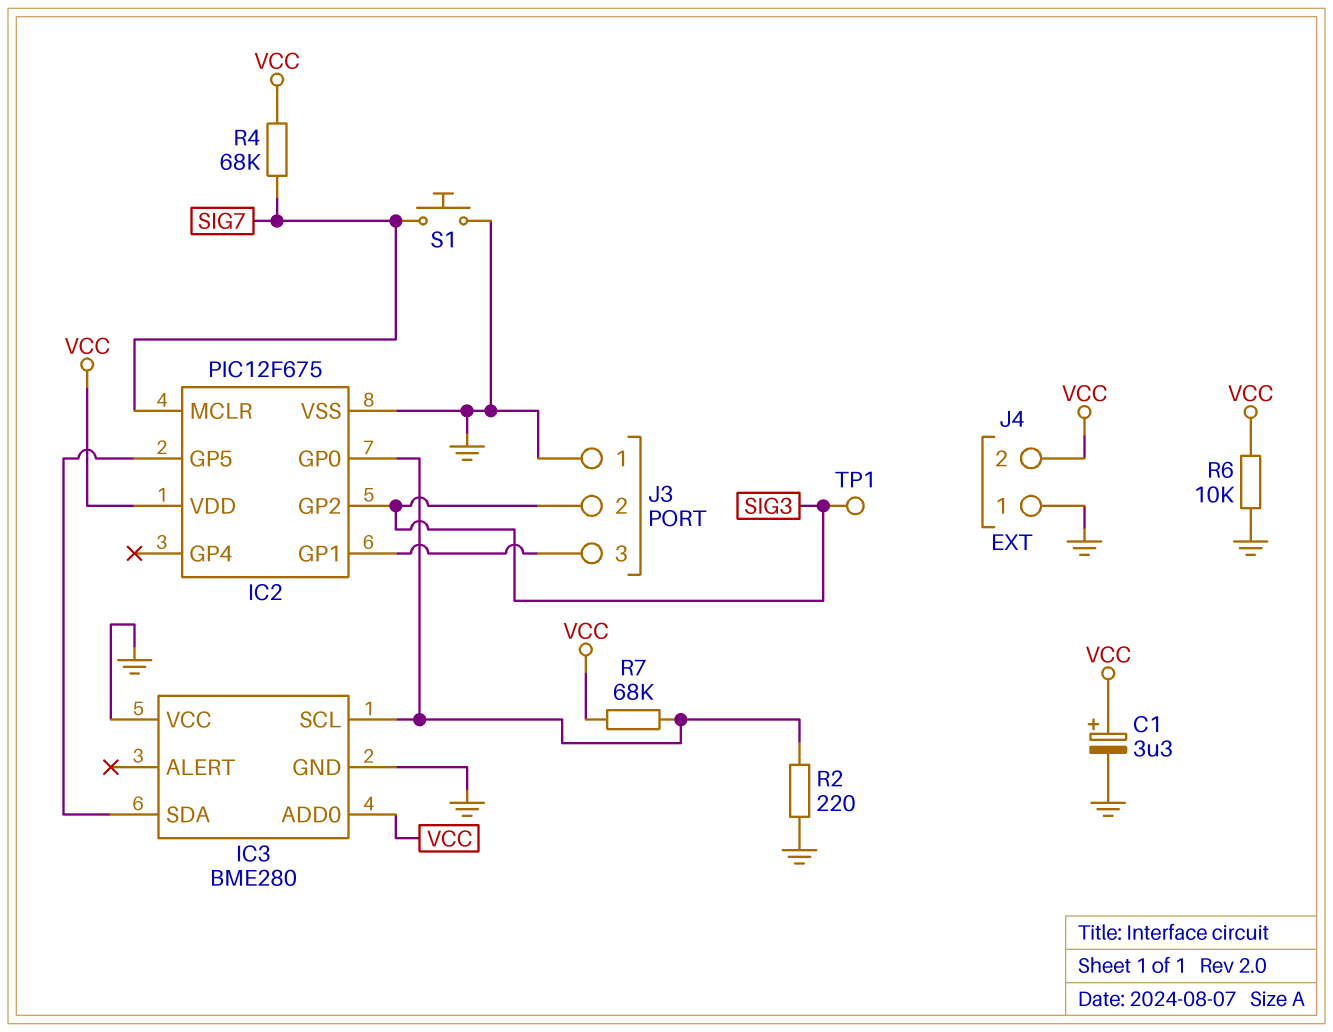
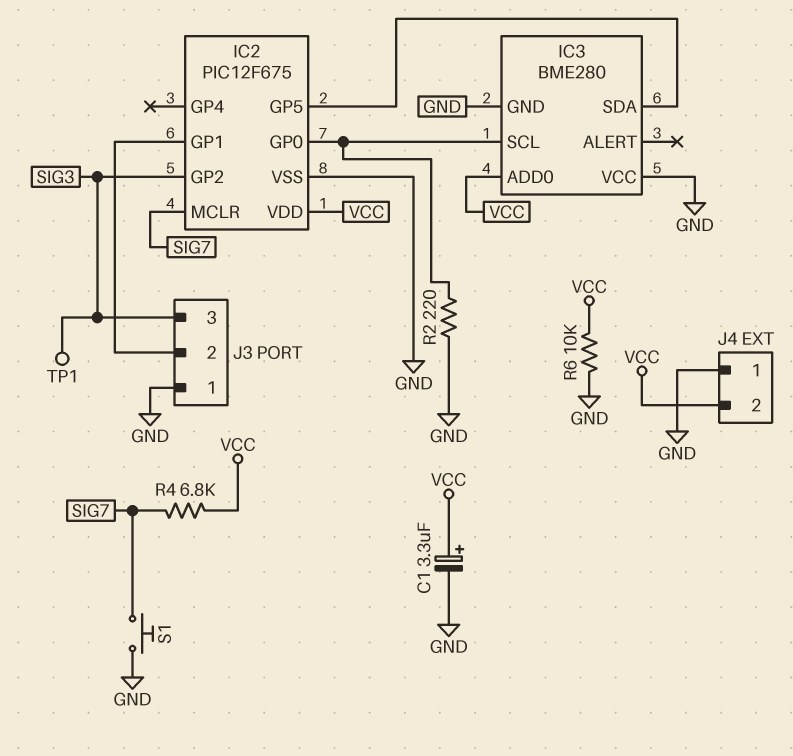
J3 pin 2: SIG3 -> IC2/GP1
J3 pin 3: IC2/GP1 -> SIG3
R4: 68k (SIG7, VCC) -> 6.8k (SIG7, VCC)
R7: 68k (IC2/GP0, VCC) -> none

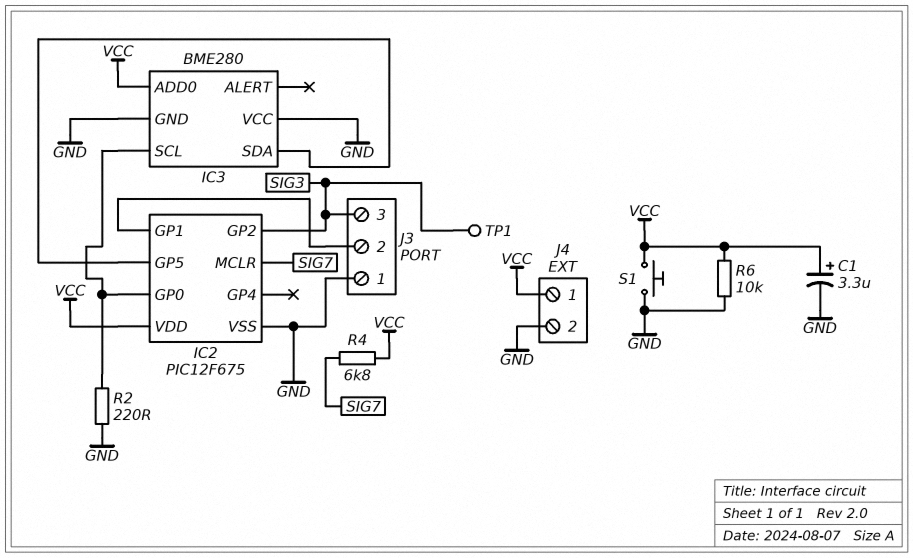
J4 pin 1: GND -> VCC
J4 pin 2: VCC -> GND
S1: button (GND, SIG7) -> button (GND, VCC)

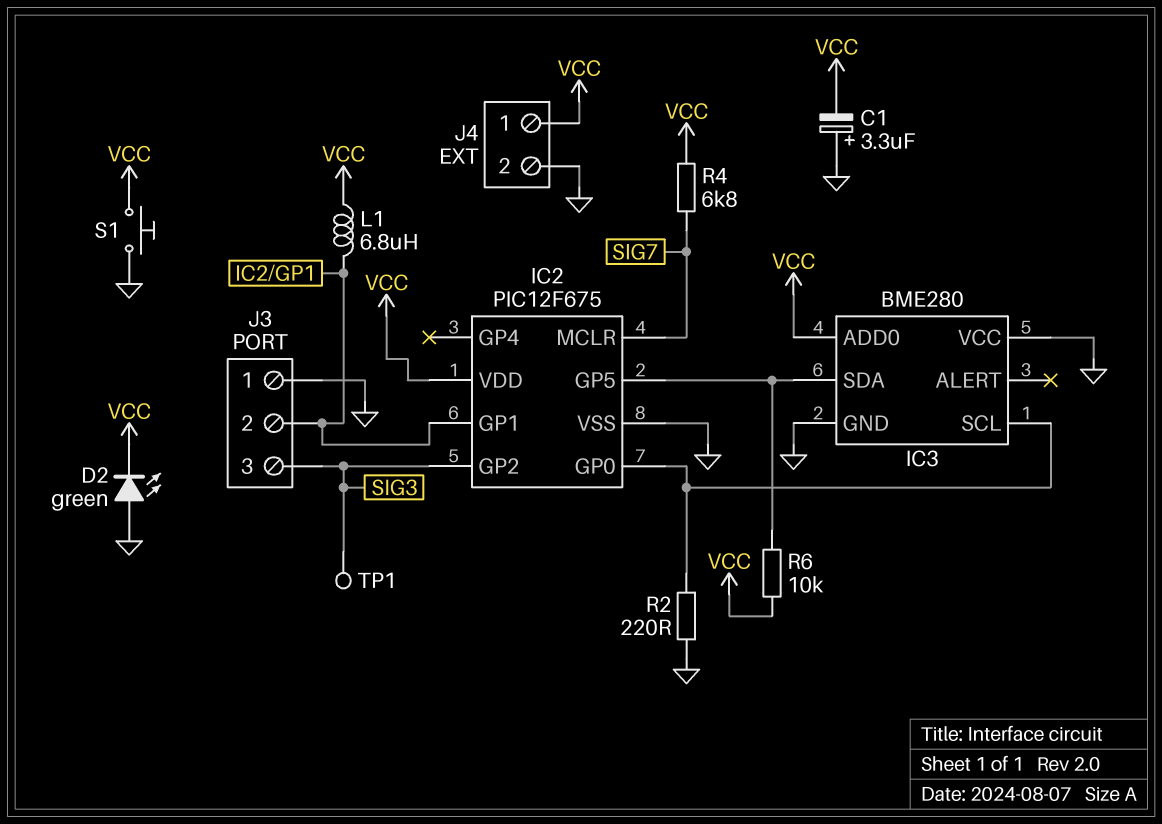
C1: 3.3uF (plus VCC, minus GND) -> 3.3uF (plus GND, minus VCC)
D2: none -> LED green (A GND, K VCC)
L1: none -> 6.8uH (IC2/GP1, VCC)
R6: 10k (GND, VCC) -> 10k (IC2/GP5, VCC)

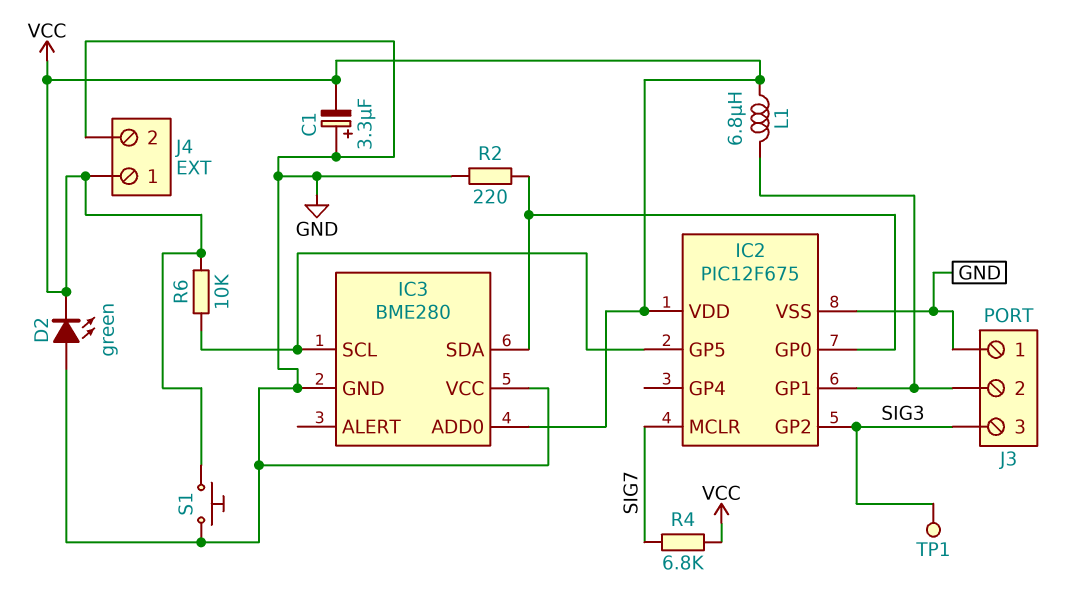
IC3 pin SCL: IC2/GP0 -> IC2/GP5
IC3 pin SDA: IC2/GP5 -> IC2/GP0

